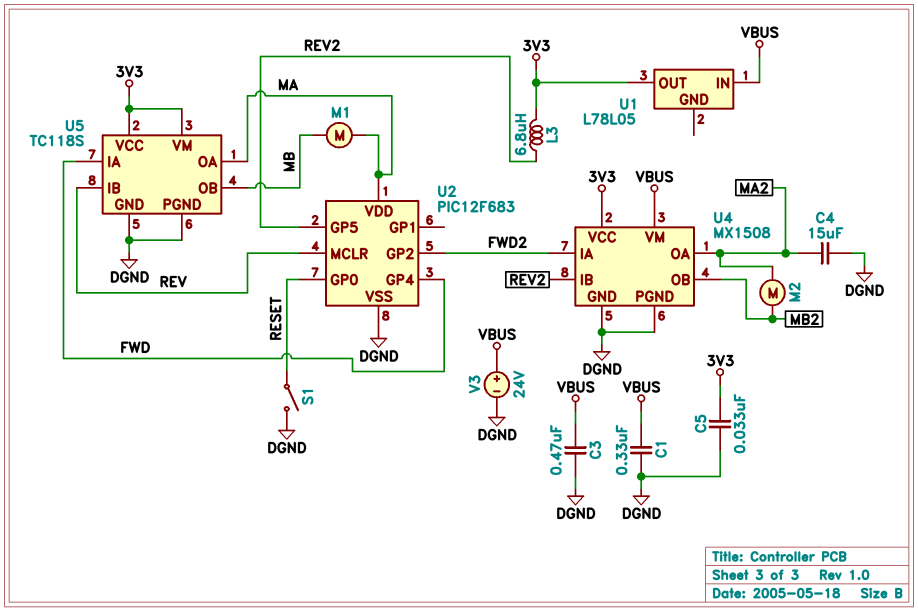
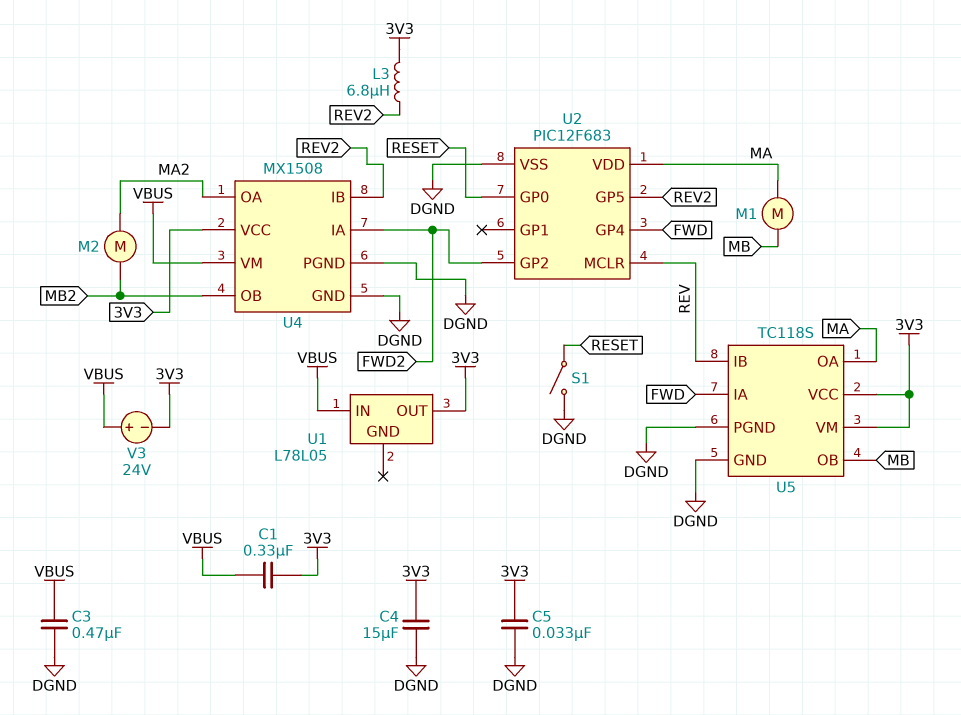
C1: 330nF (DGND, VBUS) -> 330nF (3V3, VBUS)
C4: 15uF (DGND, MA2) -> 15uF (3V3, DGND)
V3: 24V (plus VBUS, minus DGND) -> 24V (plus VBUS, minus 3V3)

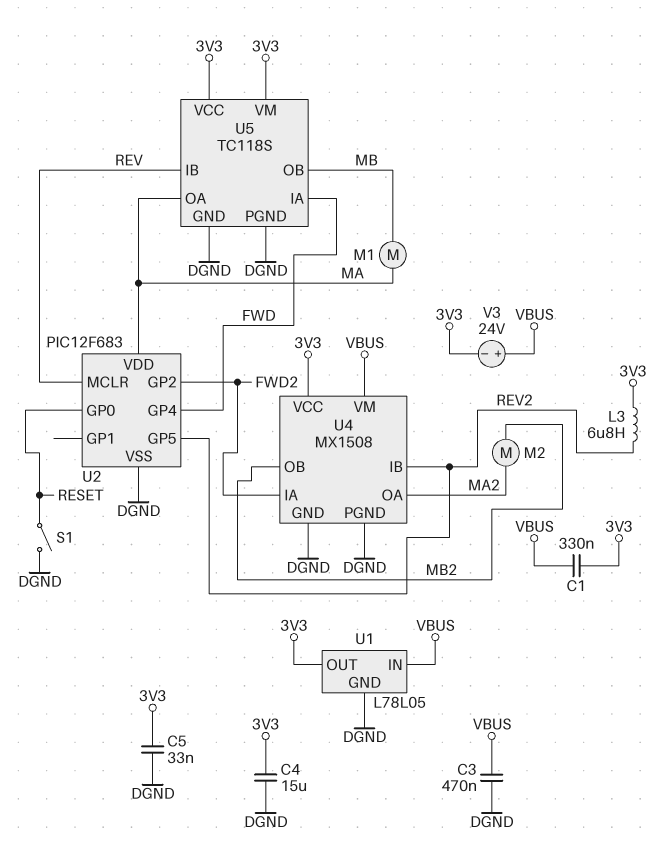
U1 pin GND: none -> DGND

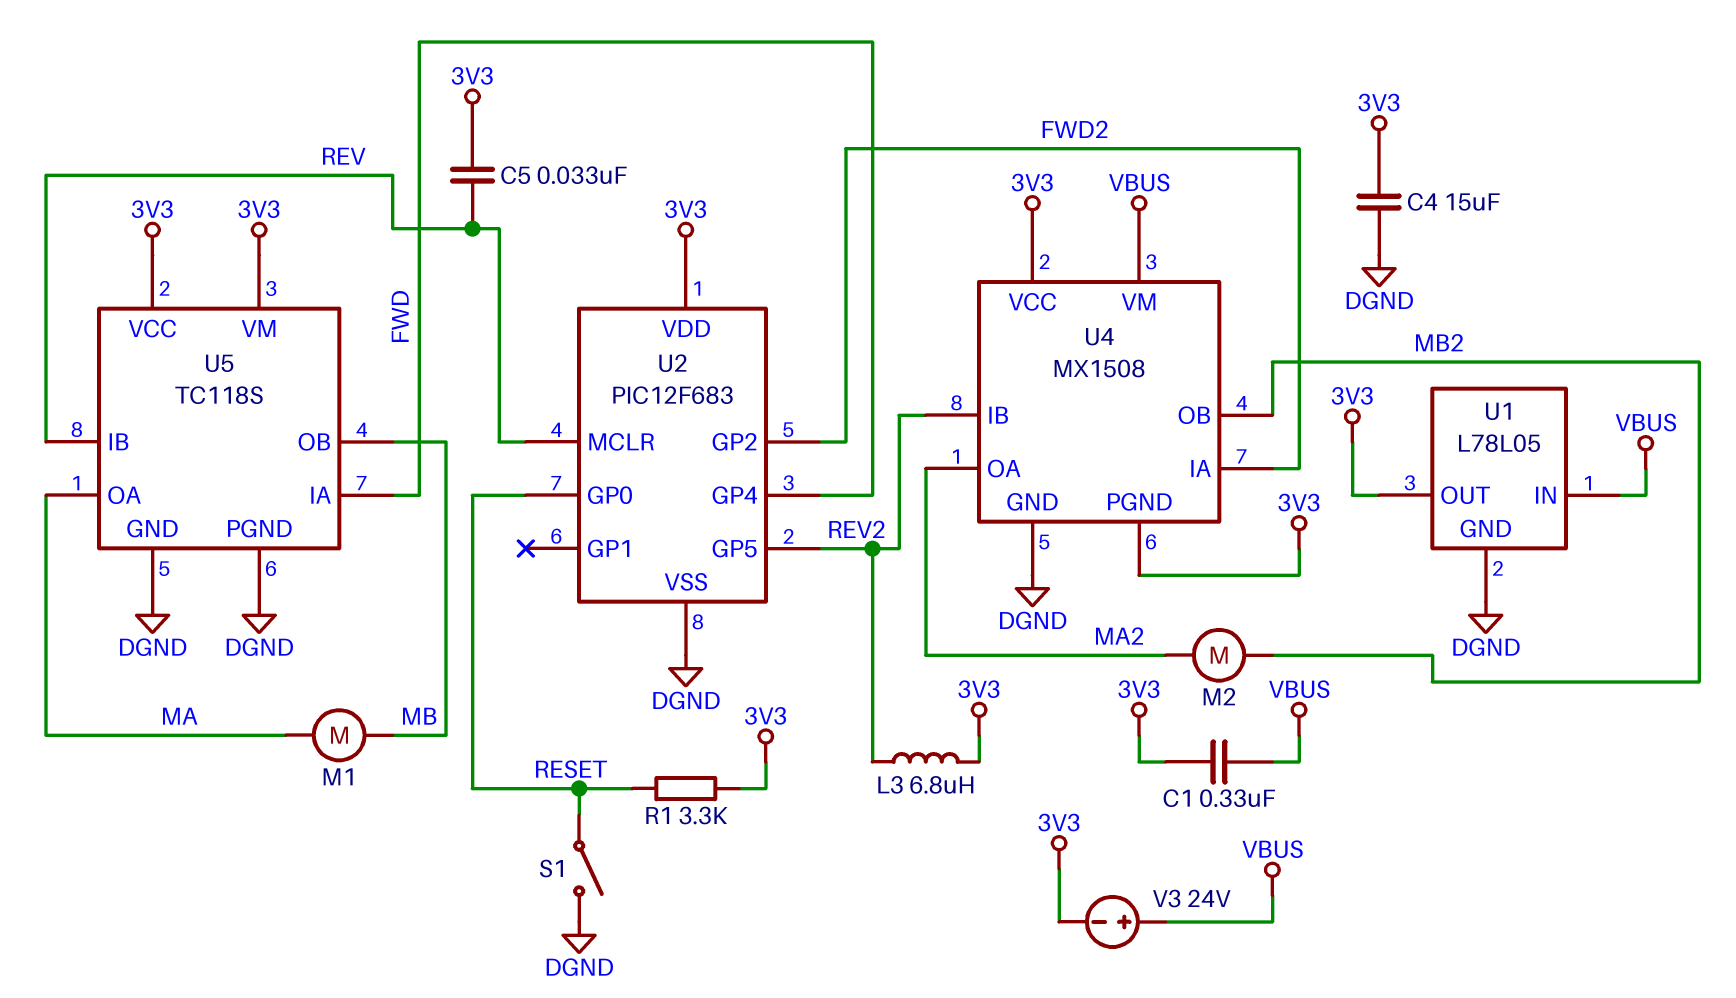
C3: 470nF (DGND, VBUS) -> none
C5: 33nF (3V3, DGND) -> 33nF (3V3, REV)
R1: none -> 3.3k (3V3, RESET)
U2 pin VDD: MA -> 3V3
U4 pin PGND: DGND -> 3V3

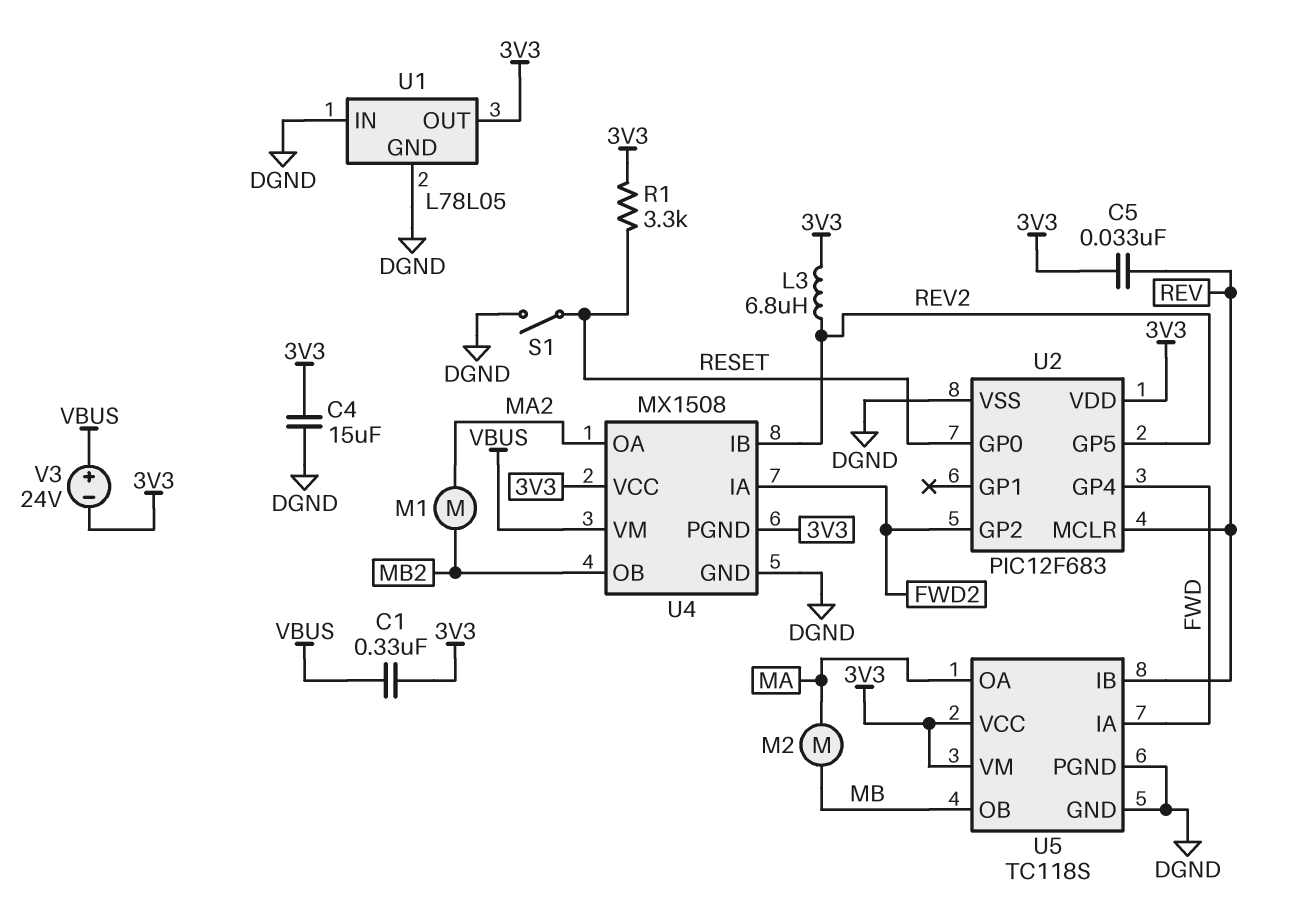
M1: motor (MA, MB) -> motor (MA2, MB2)
M2: motor (MA2, MB2) -> motor (MA, MB)
U1 pin IN: VBUS -> DGND

